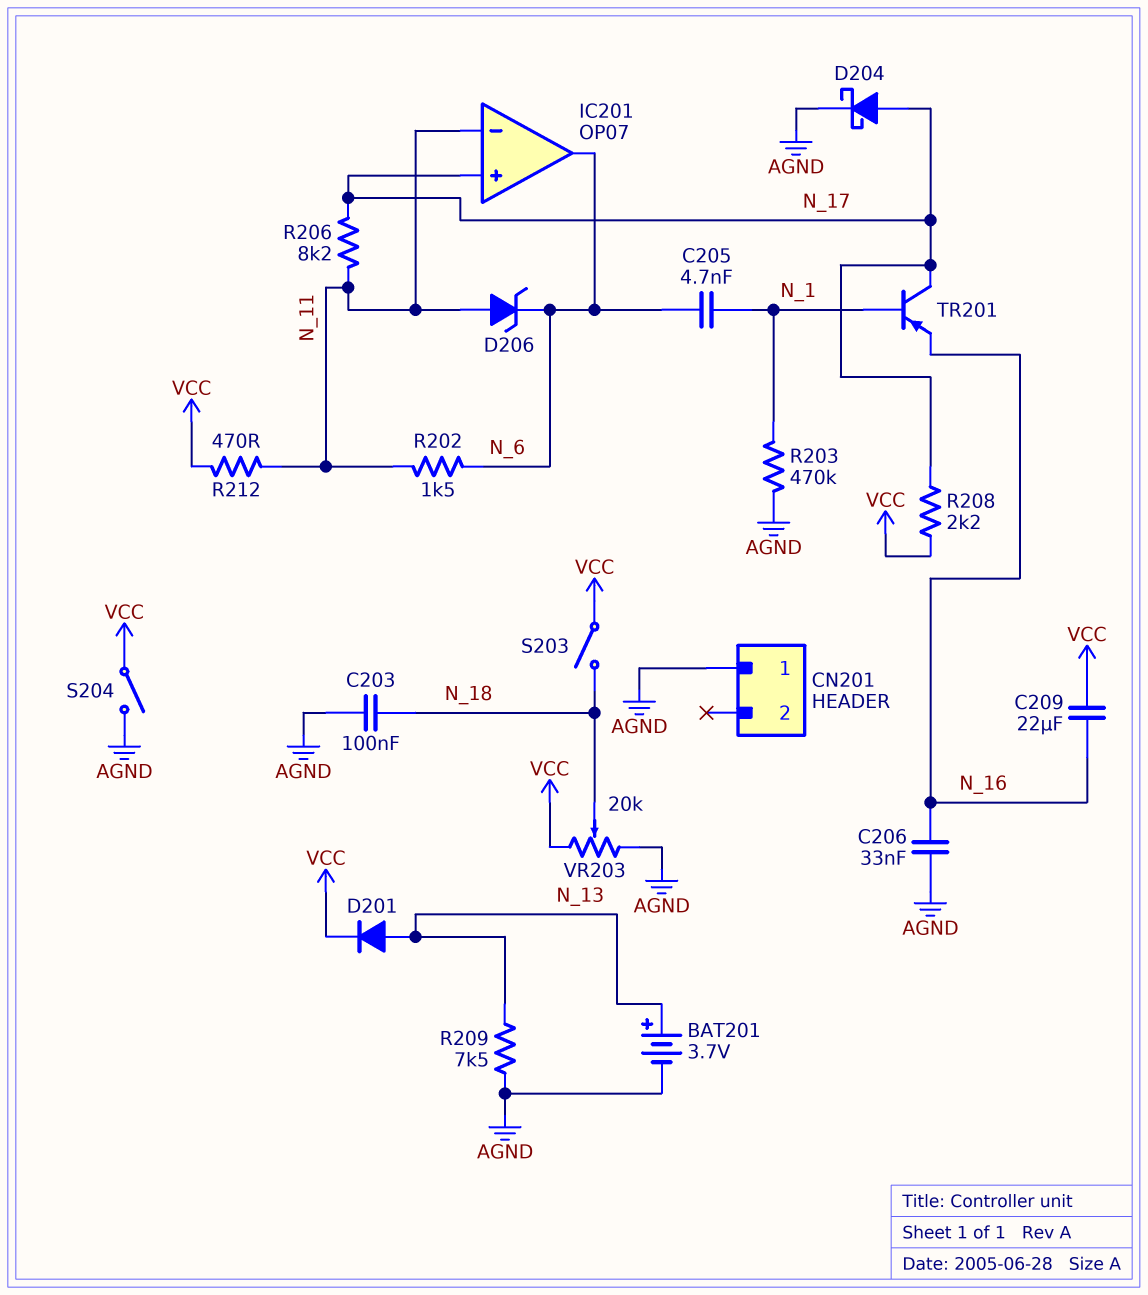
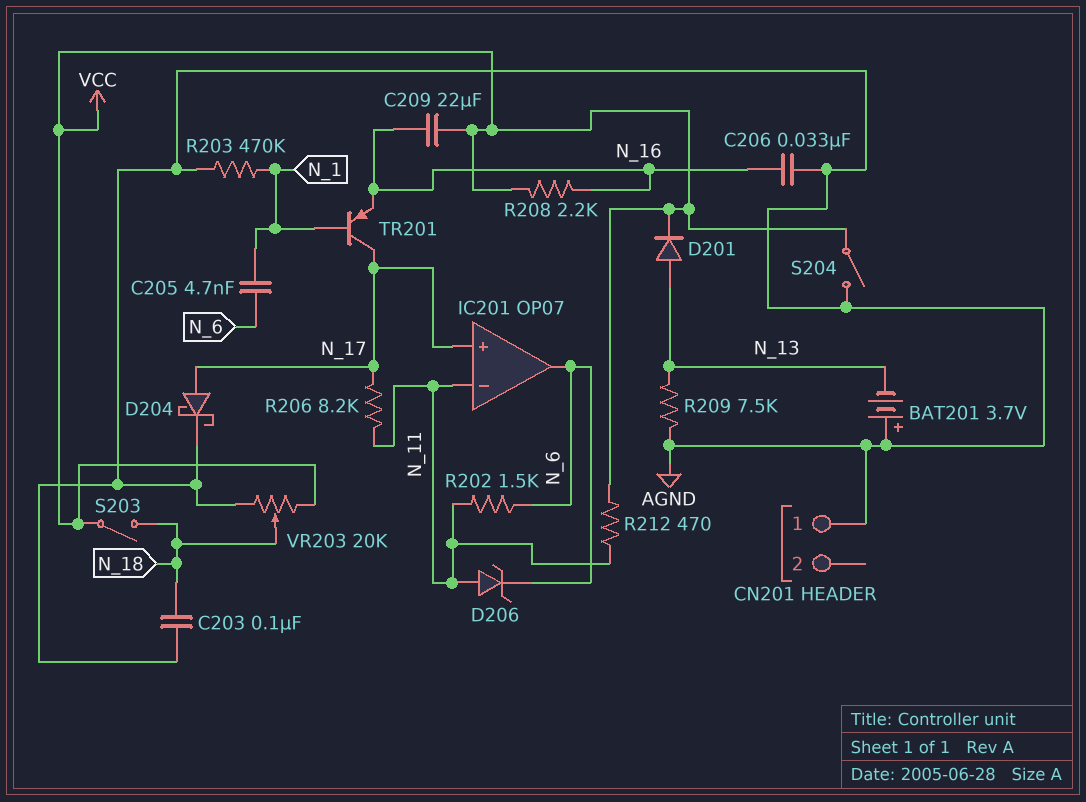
BAT201: 3.7V (plus N_13, minus AGND) -> 3.7V (plus AGND, minus N_13)
R208: 2.2k (N_17, VCC) -> 2.2k (N_16, VCC)

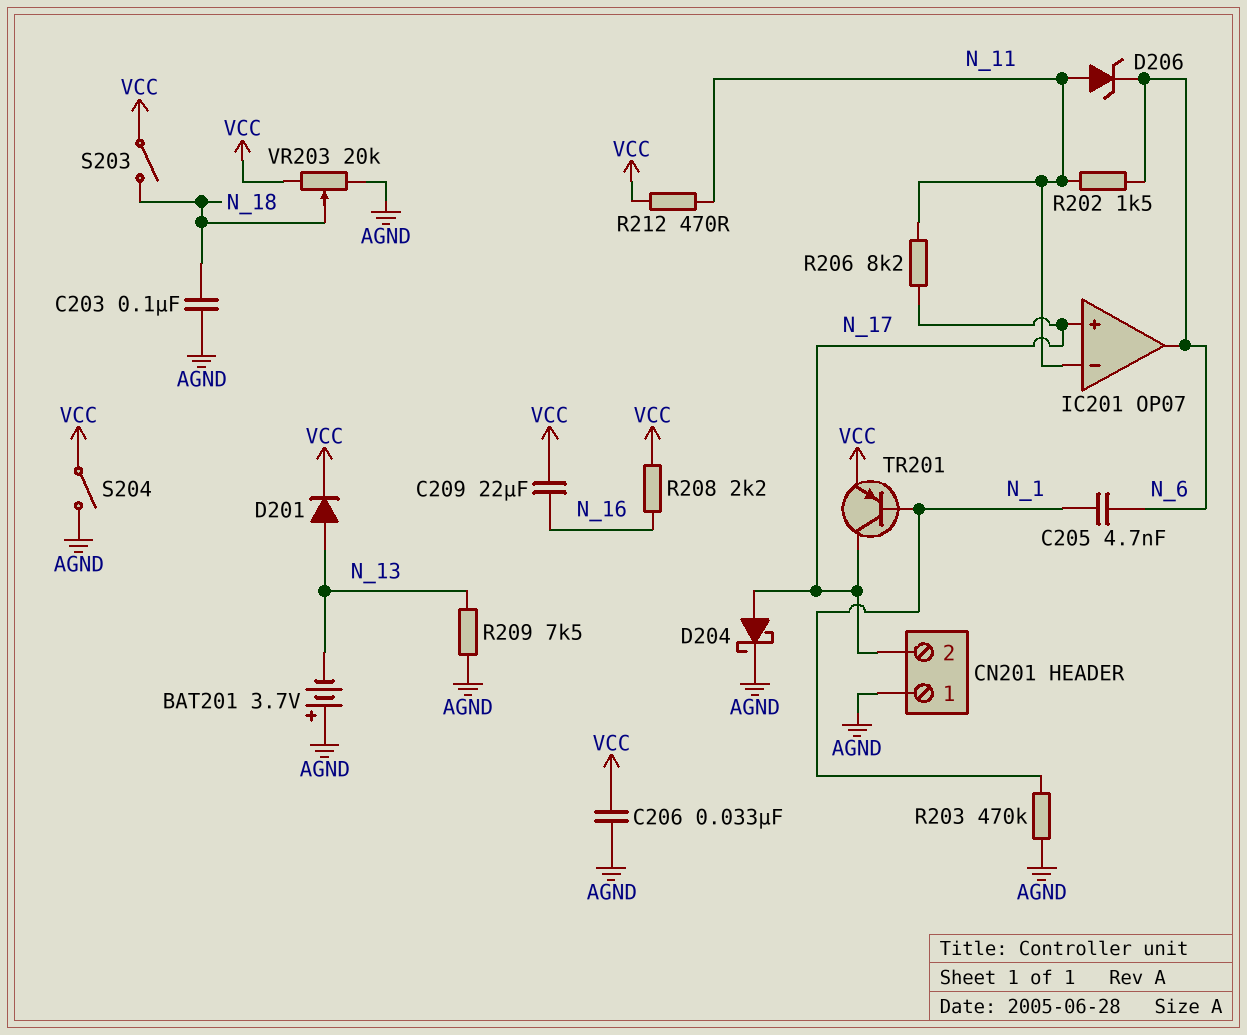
C206: 33nF (AGND, N_16) -> 33nF (AGND, VCC)
CN201 pin 2: none -> N_17
TR201: PNP (B N_1, C N_17, E N_16) -> PNP (B N_1, C N_17, E VCC)

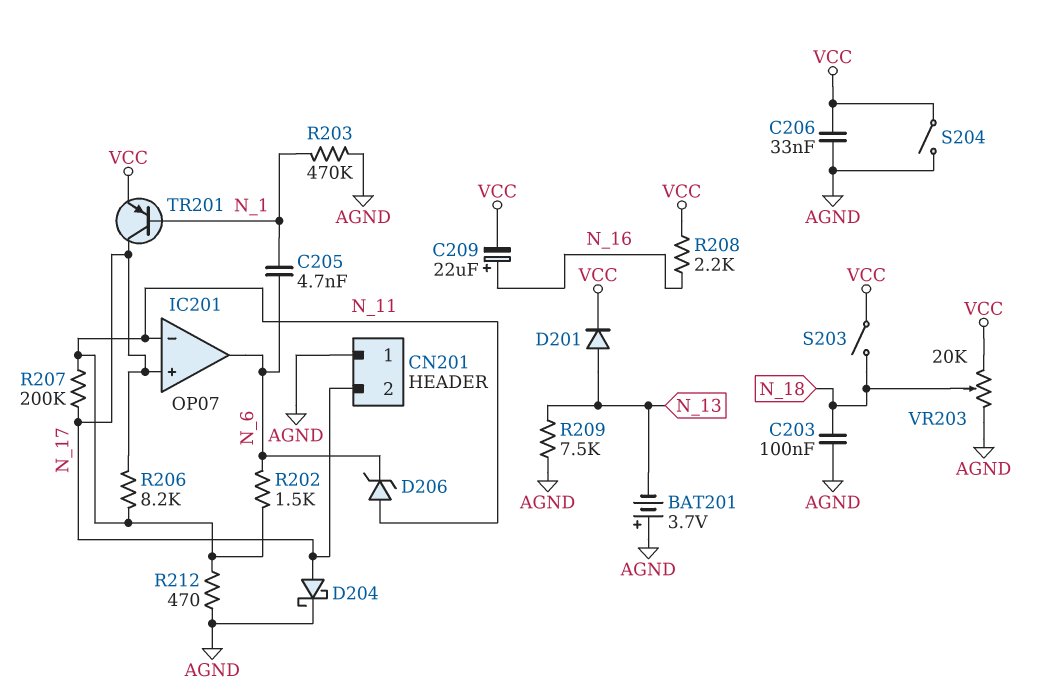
C209: 22uF (N_16, VCC) -> 22uF (plus N_16, minus VCC)
R207: none -> 200k (N_11, N_17)
R212: 470 (N_11, VCC) -> 470 (AGND, N_11)

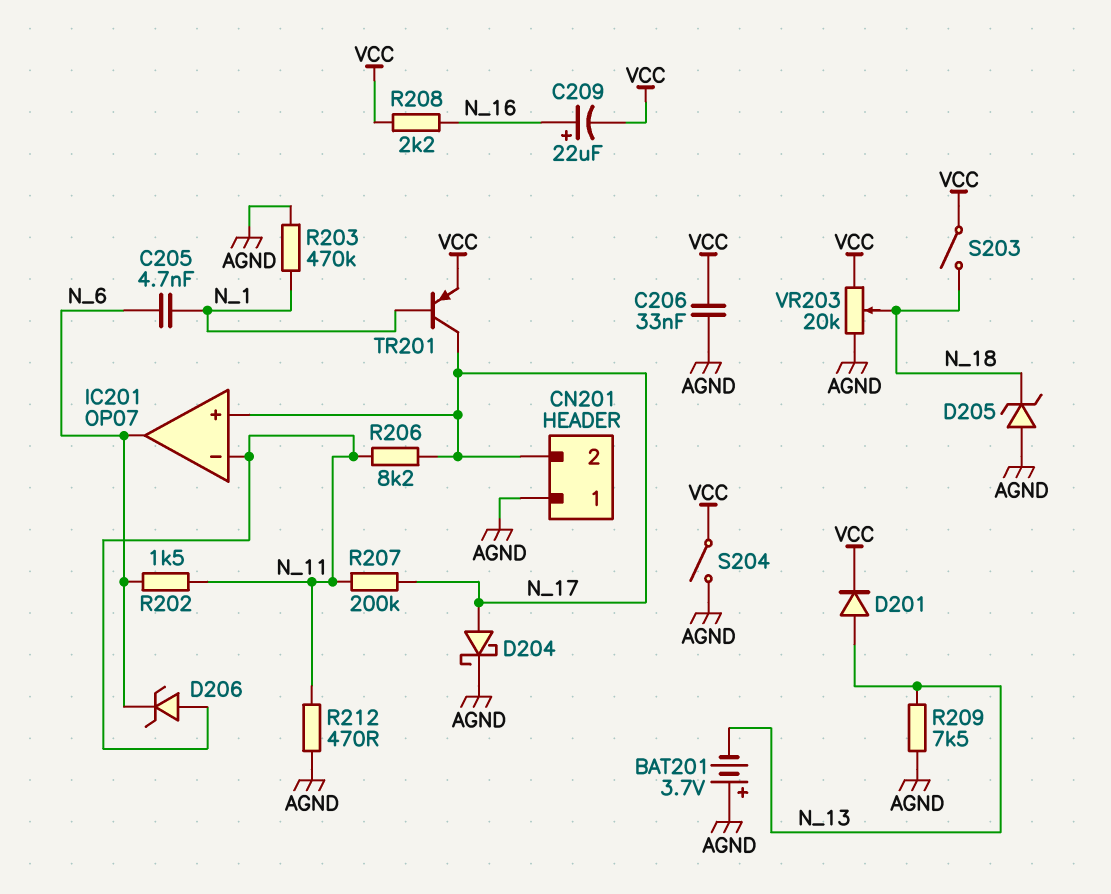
C203: 100nF (AGND, N_18) -> none
D205: none -> zener (A AGND, K N_18)

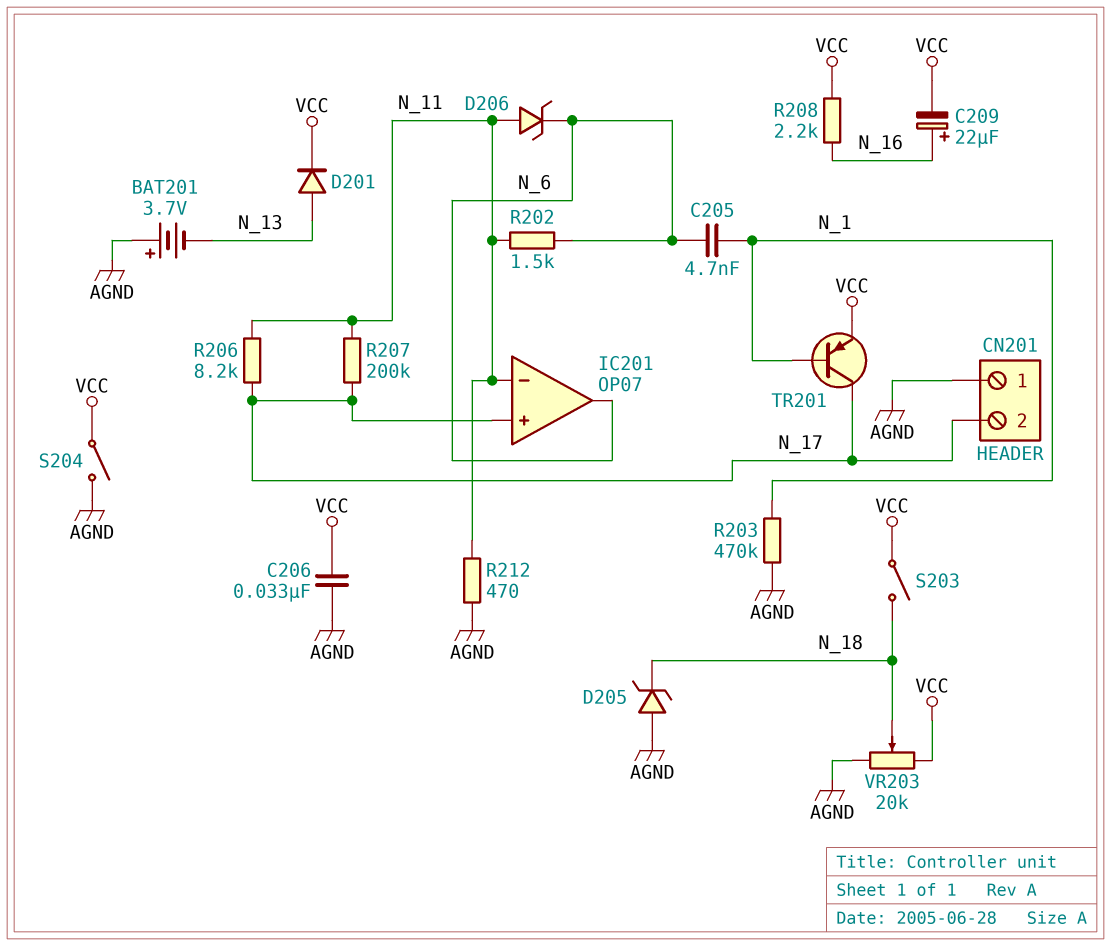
D204: schottky (A N_17, K AGND) -> none
R209: 7.5k (AGND, N_13) -> none

